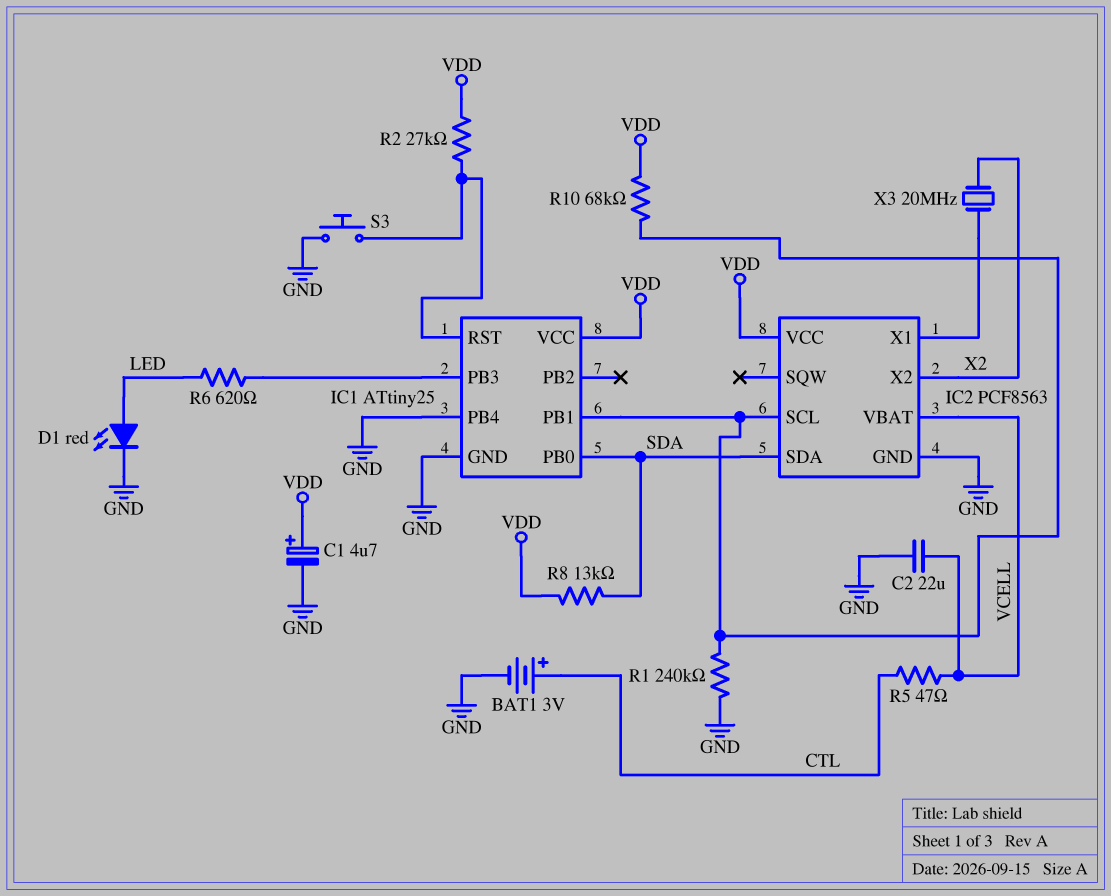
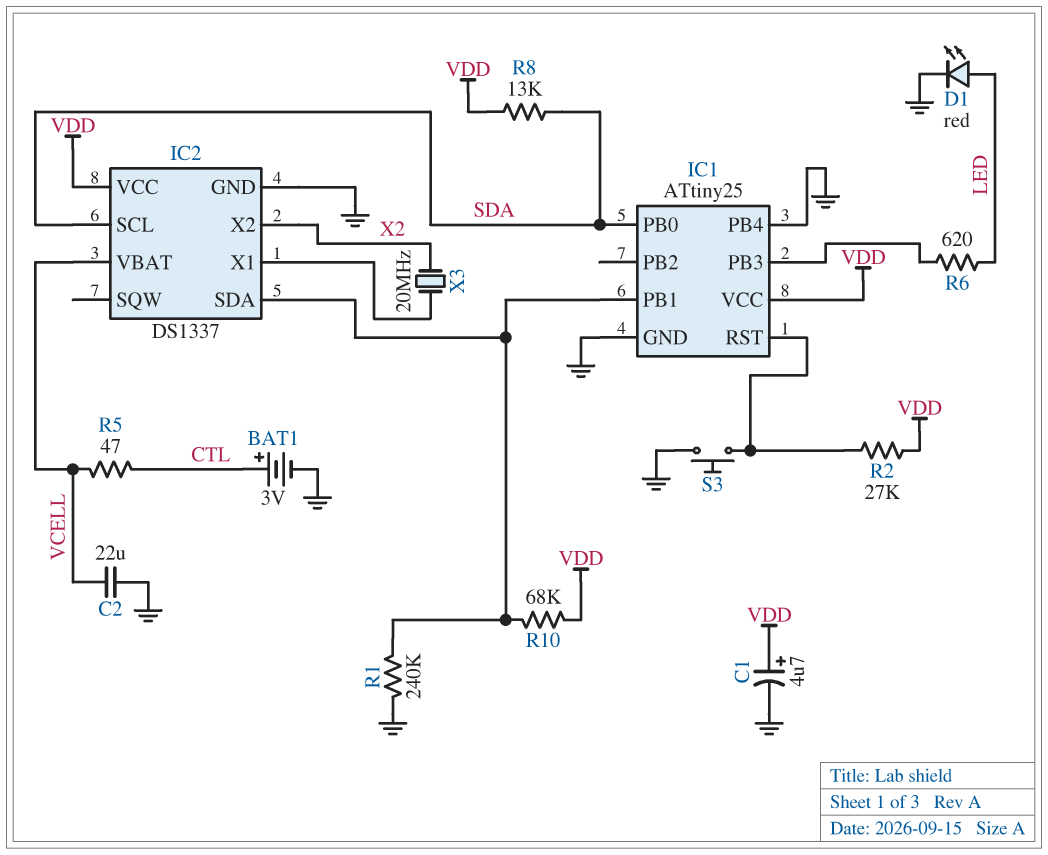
IC2: PCF8563 -> DS1337
IC2 pin SCL: IC1/PB1 -> SDA
IC2 pin SDA: SDA -> IC1/PB1

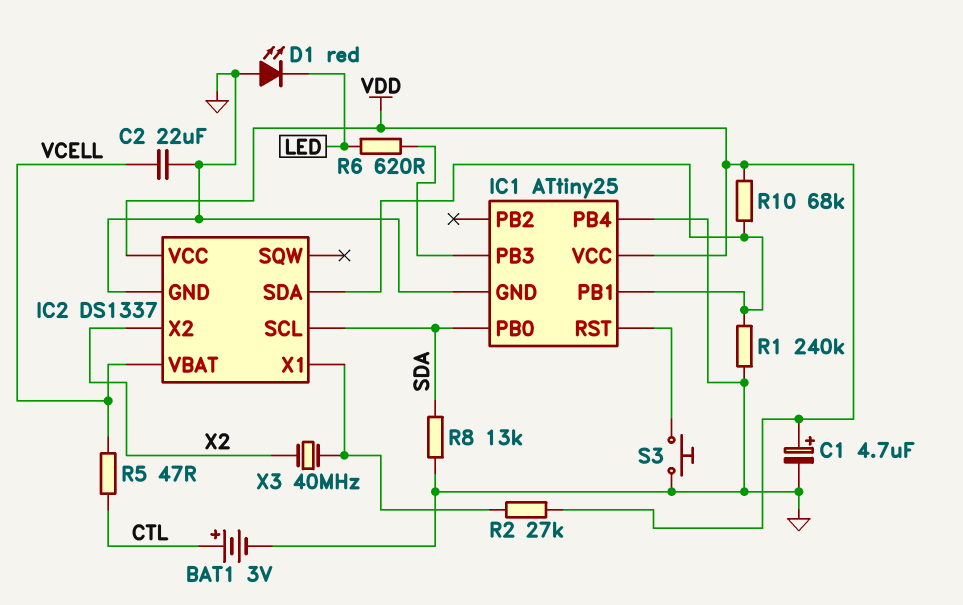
D1: LED red (A LED, K GND) -> LED red (A GND, K LED)
R2: 27k (IC1/RST, VDD) -> 27k (IC2/X1, VDD)
R8: 13k (SDA, VDD) -> 13k (GND, SDA)
X3: 20MHz (IC2/X1, X2) -> 40MHz (IC2/X1, X2)

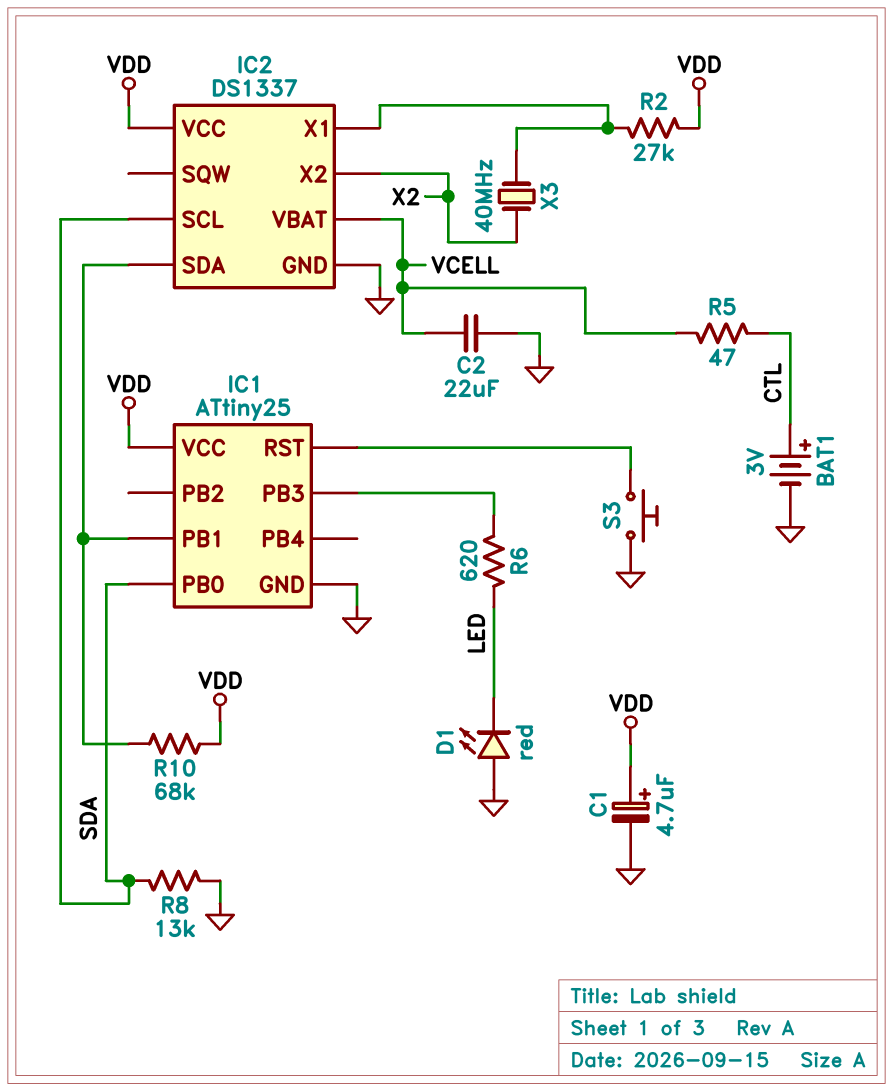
IC1 pin PB4: GND -> none
R1: 240k (GND, IC1/PB1) -> none

